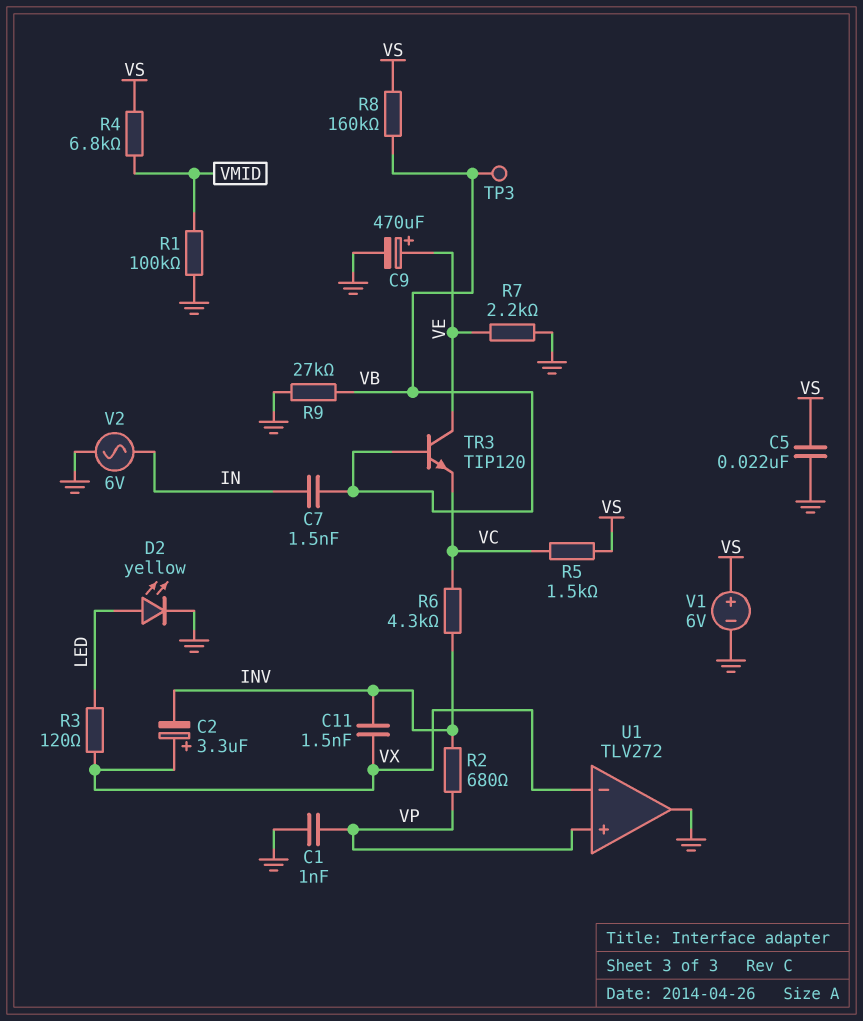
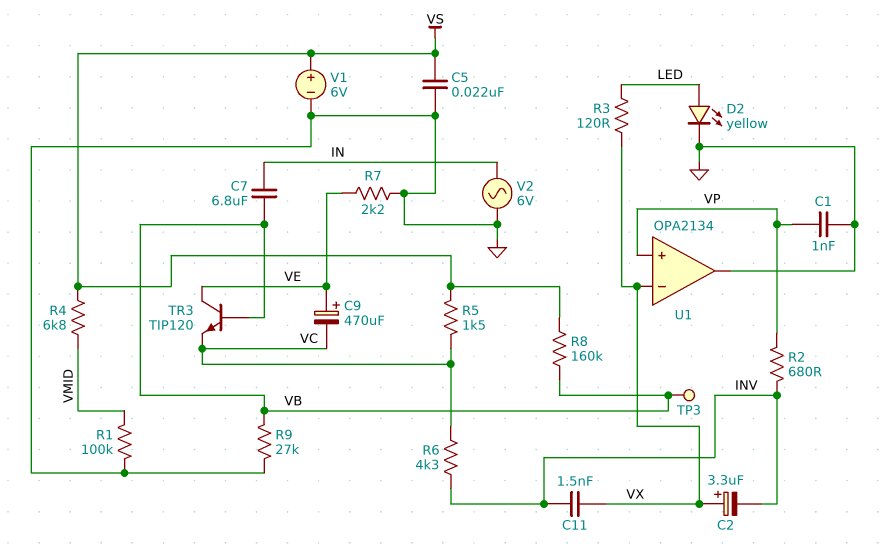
C7: 1.5nF (IN, VB) -> 6.8uF (IN, VB)
C9: 470uF (plus VE, minus GND) -> 470uF (plus VE, minus VC)
U1: TLV272 -> OPA2134

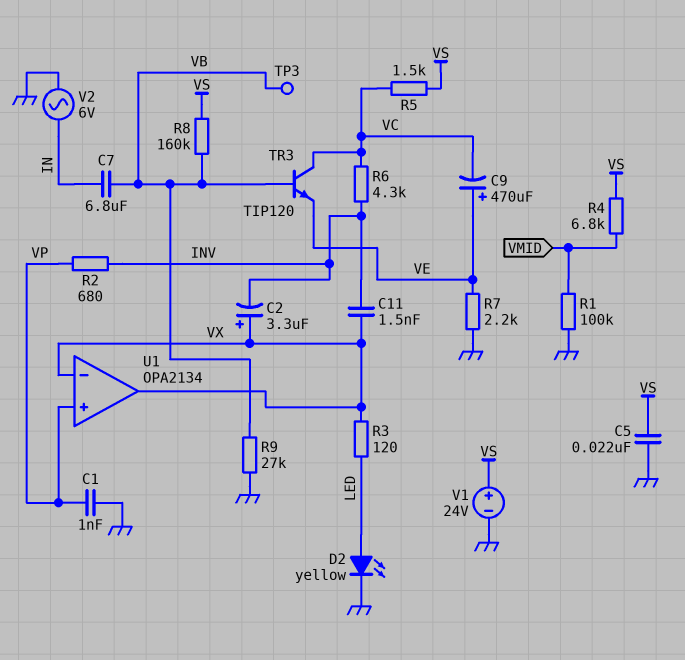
TR3: NPN TIP120 (B VB, C VE, E VC) -> NPN TIP120 (B VB, C VC, E VE)
U1 pin out: GND -> VX
V1: 6V (plus VS, minus GND) -> 24V (plus VS, minus GND)

